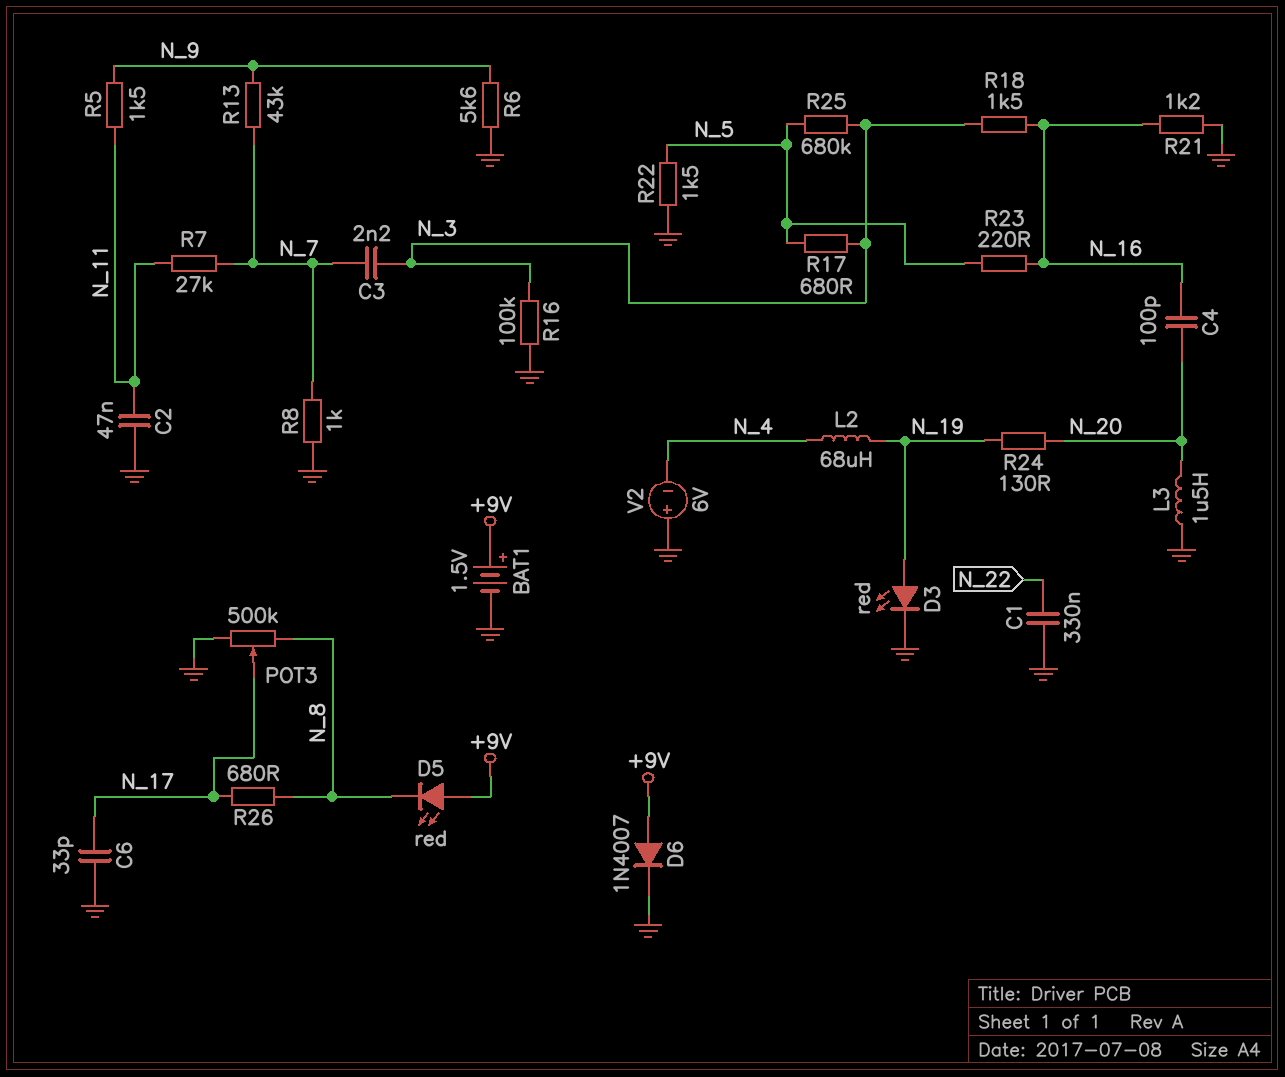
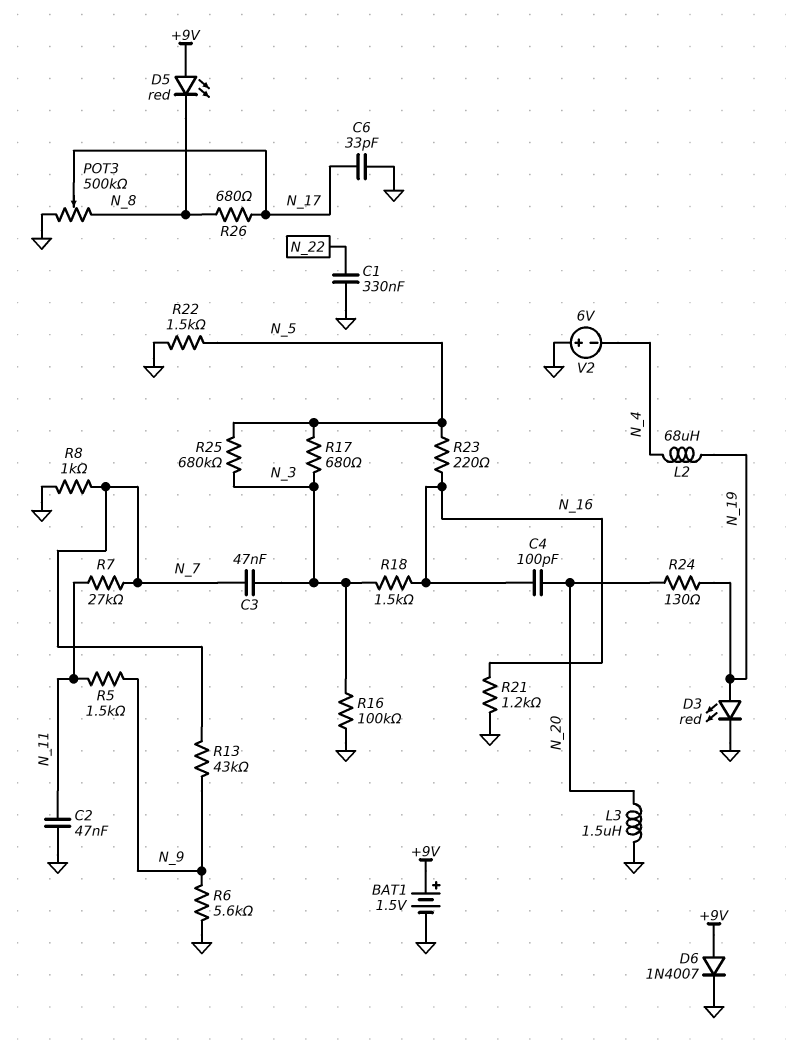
C3: 2.2nF (N_3, N_7) -> 47nF (N_3, N_7)

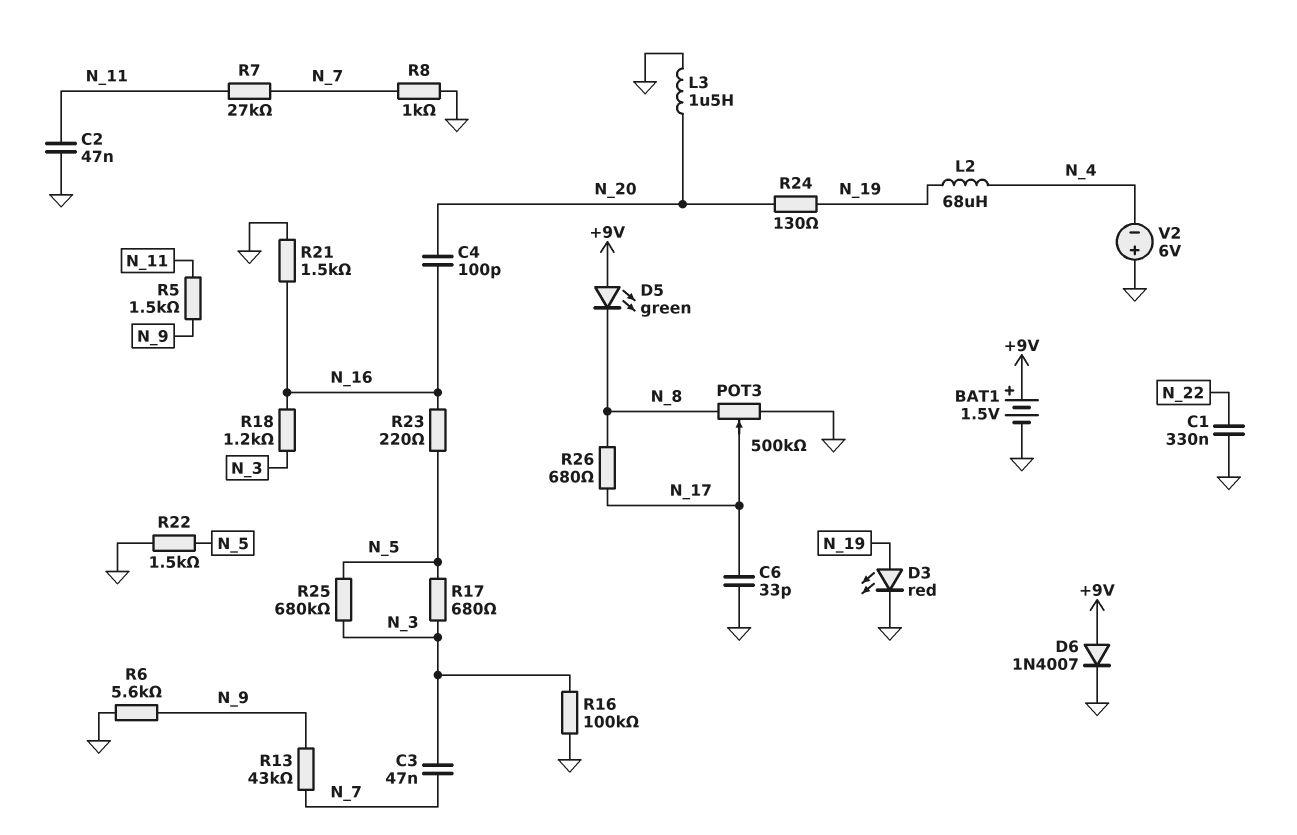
D5: LED red (A +9V, K N_8) -> LED green (A +9V, K N_8)
R18: 1.5k (N_3, N_16) -> 1.2k (N_3, N_16)
R21: 1.2k (GND, N_16) -> 1.5k (GND, N_16)

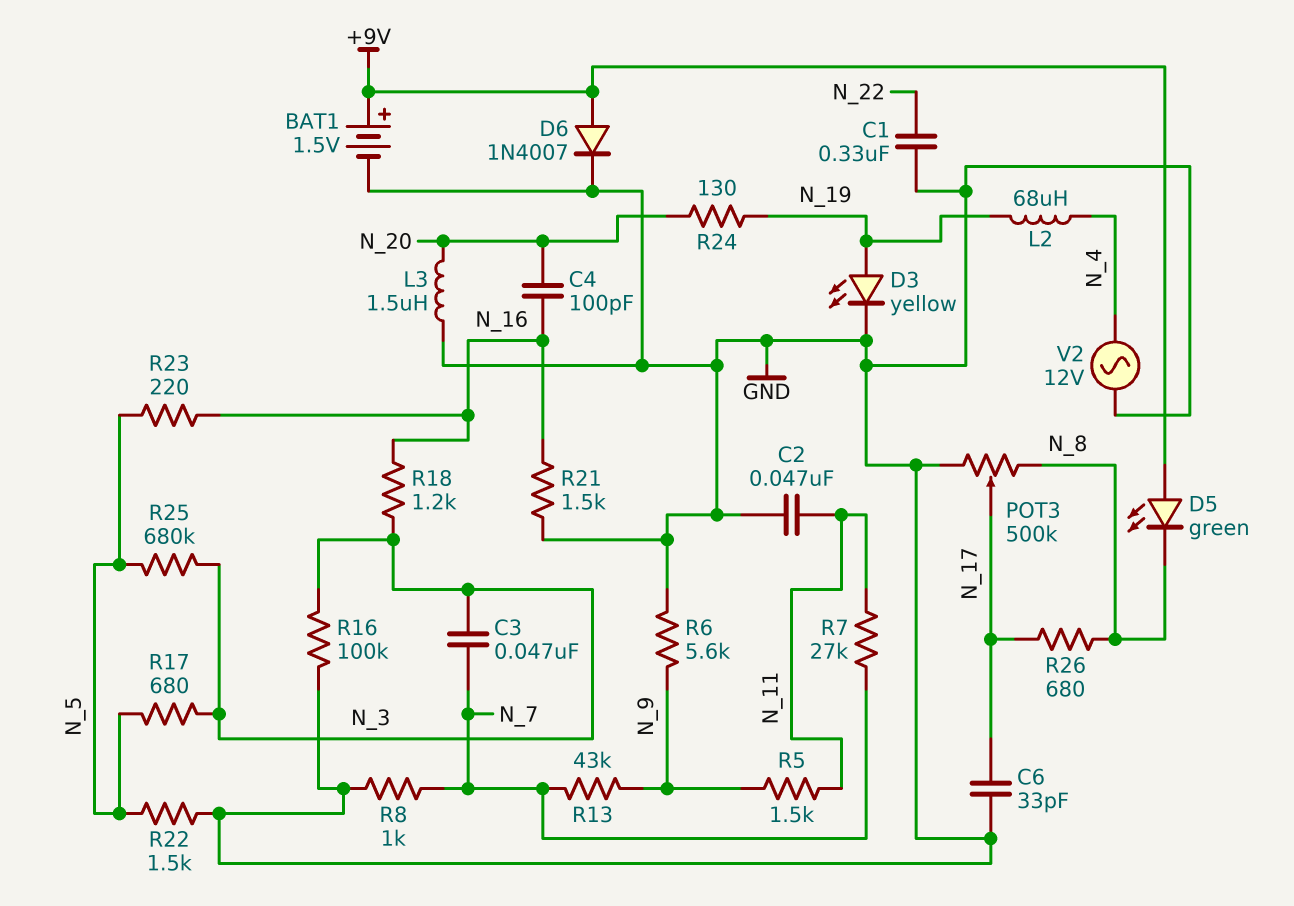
D3: LED red (A N_19, K GND) -> LED yellow (A N_19, K GND)
V2: 6V (plus GND, minus N_4) -> AC 12V (GND, N_4)

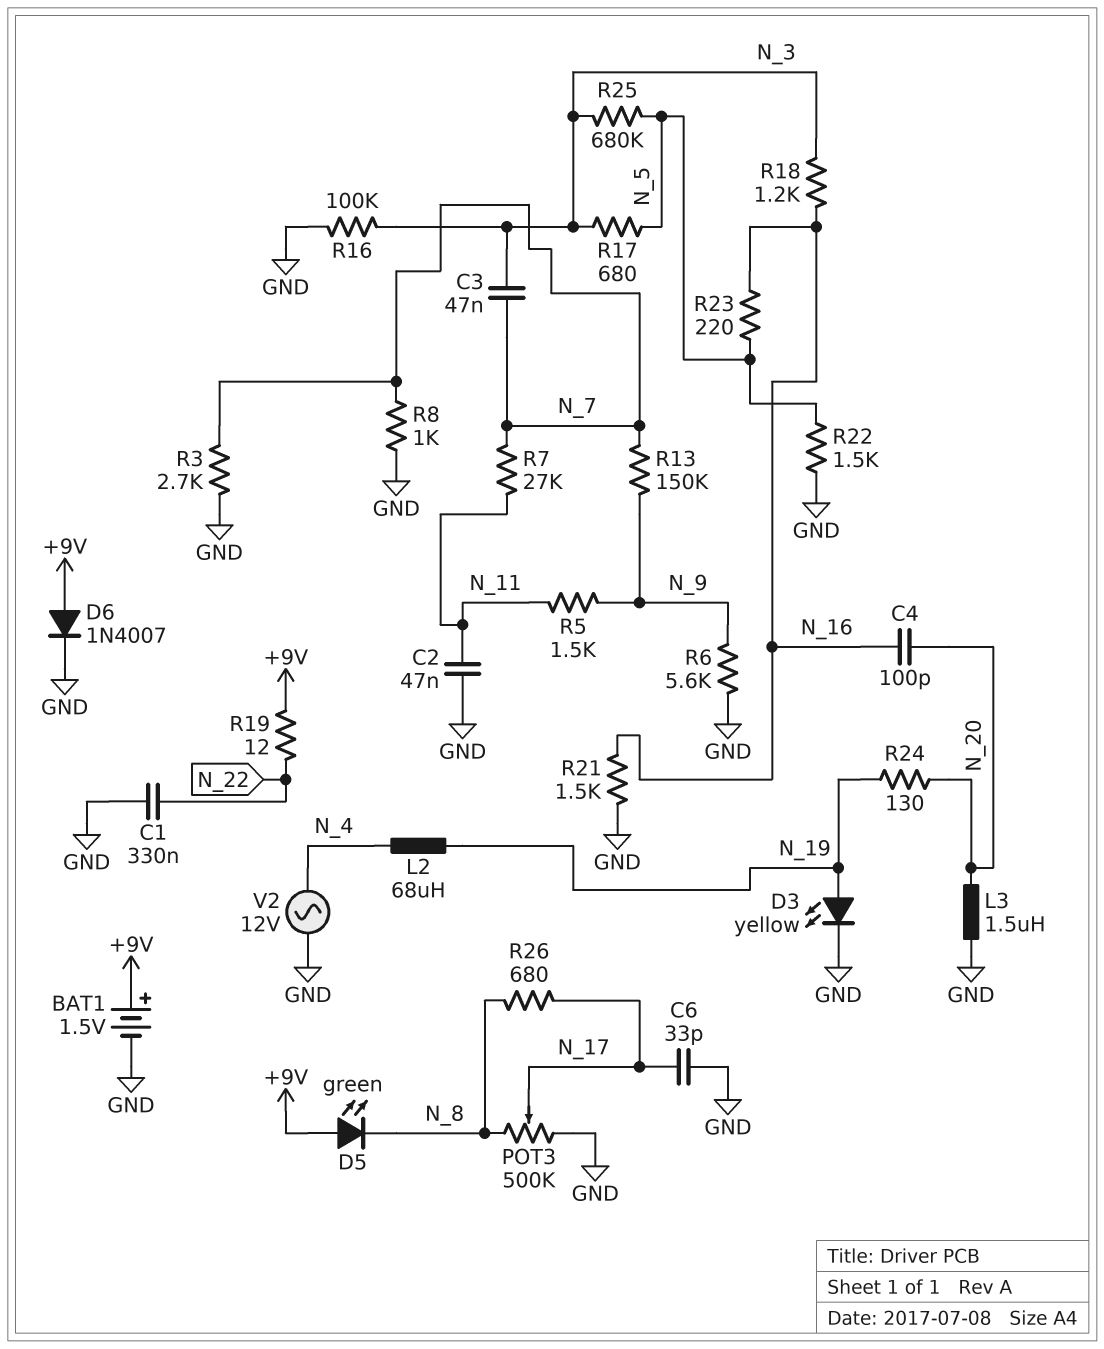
R3: none -> 2.7k (GND, N_7)
R13: 43k (N_7, N_9) -> 150k (N_7, N_9)
R19: none -> 12 (+9V, N_22)

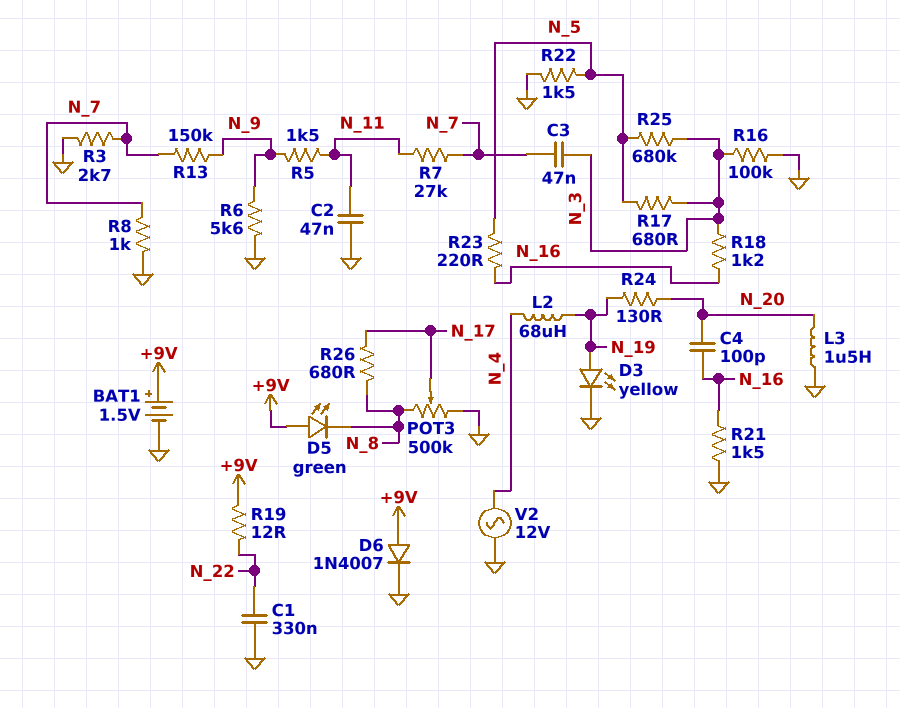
C6: 33pF (GND, N_17) -> none

